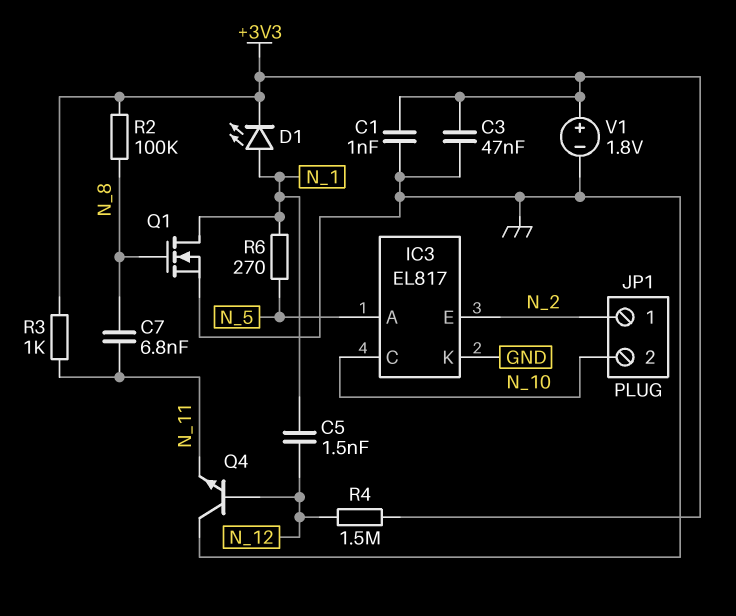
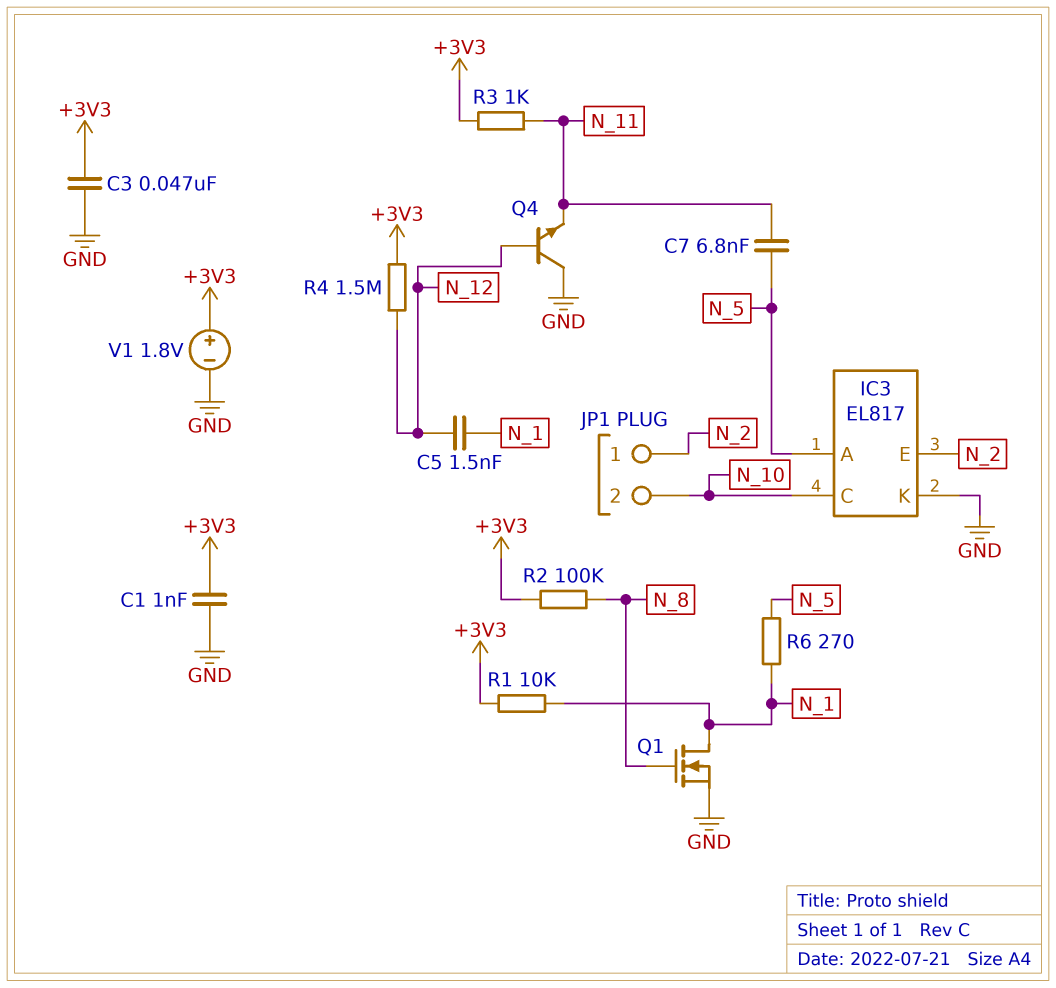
C7: 6.8nF (N_8, N_11) -> 6.8nF (N_5, N_11)
D1: LED (A N_1, K +3V3) -> none
R1: none -> 10k (+3V3, N_1)

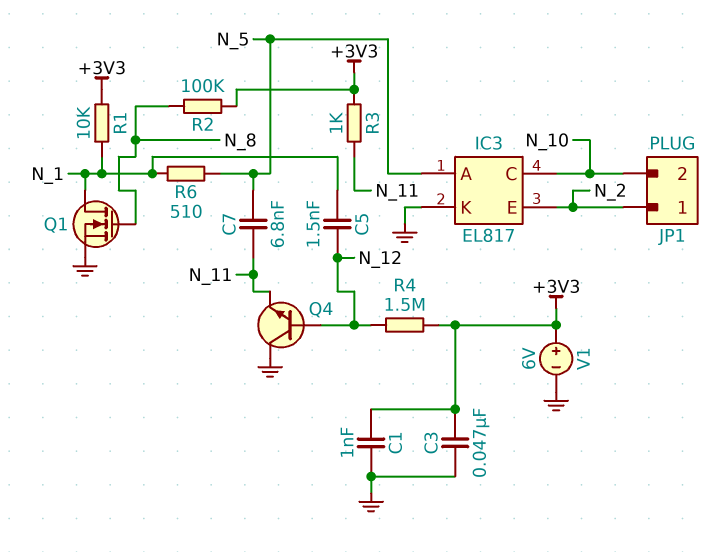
R6: 270 (N_1, N_5) -> 510 (N_1, N_5)
V1: 1.8V (plus +3V3, minus GND) -> 6V (plus +3V3, minus GND)

